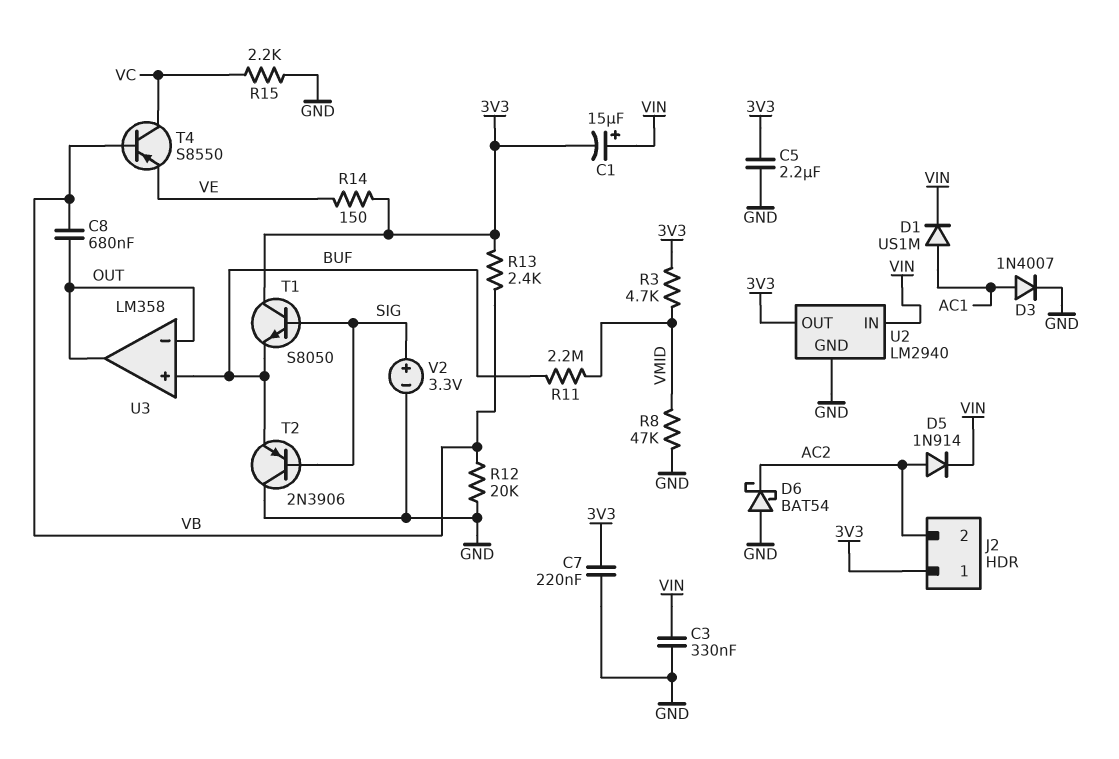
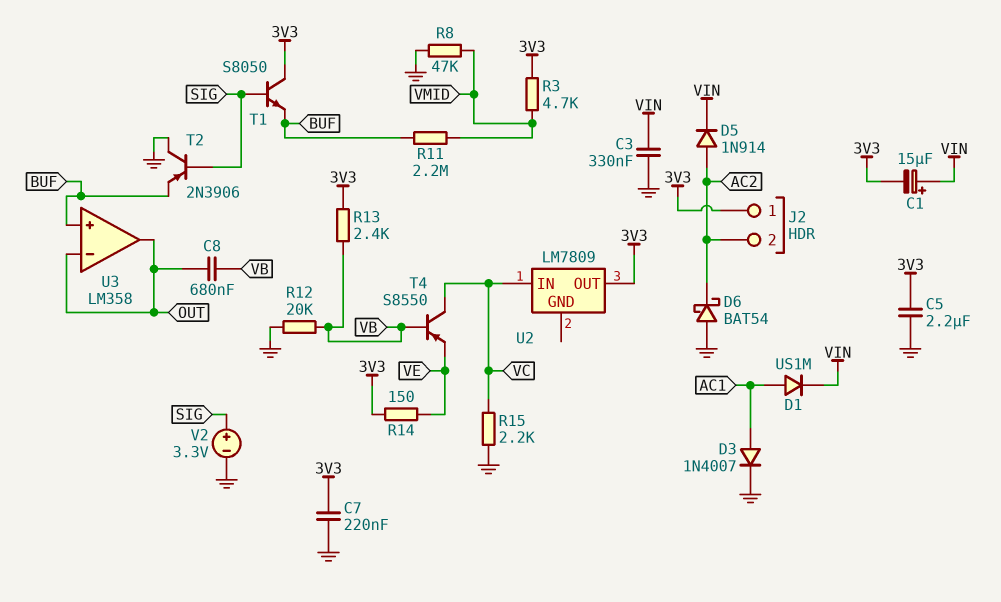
U2: LM2940 -> LM7809
U2 pin GND: GND -> none
U2 pin IN: VIN -> VC

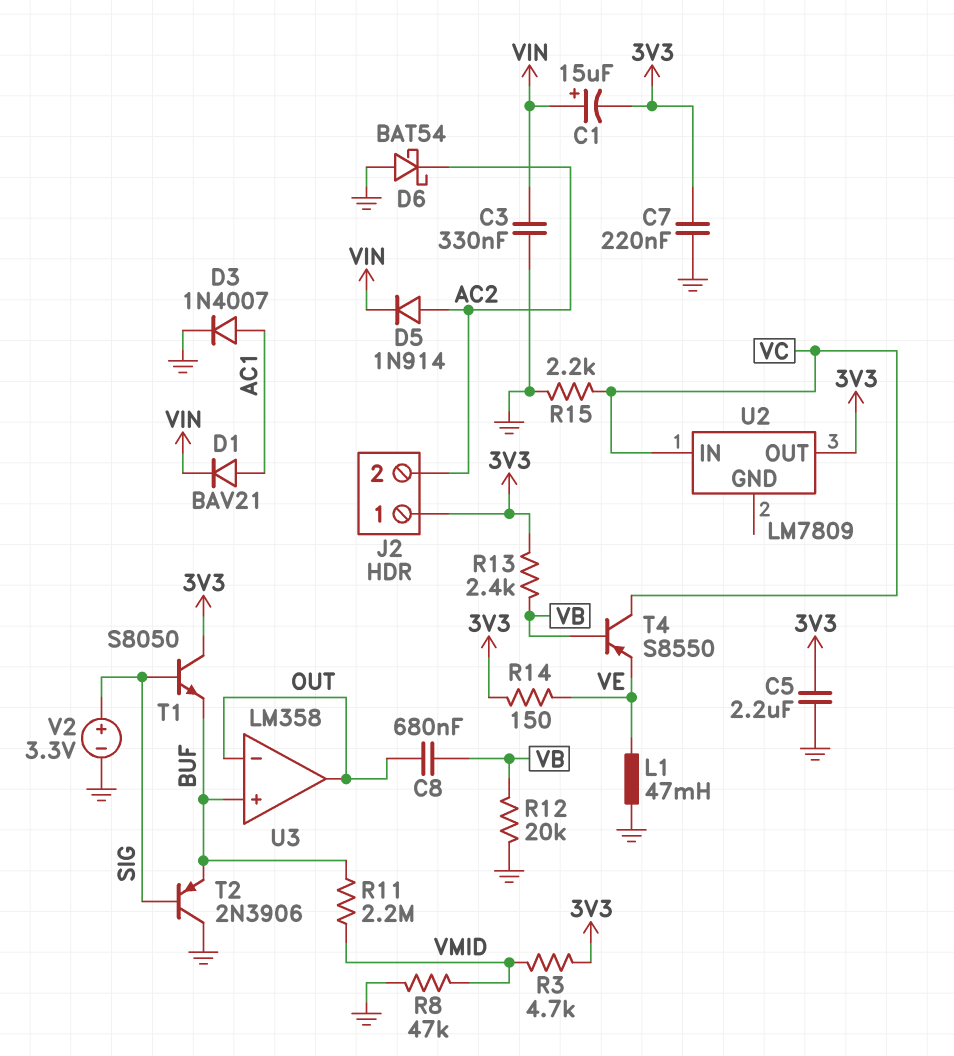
D1: diode US1M (A AC1, K VIN) -> diode BAV21 (A AC1, K VIN)
L1: none -> 47mH (GND, VE)

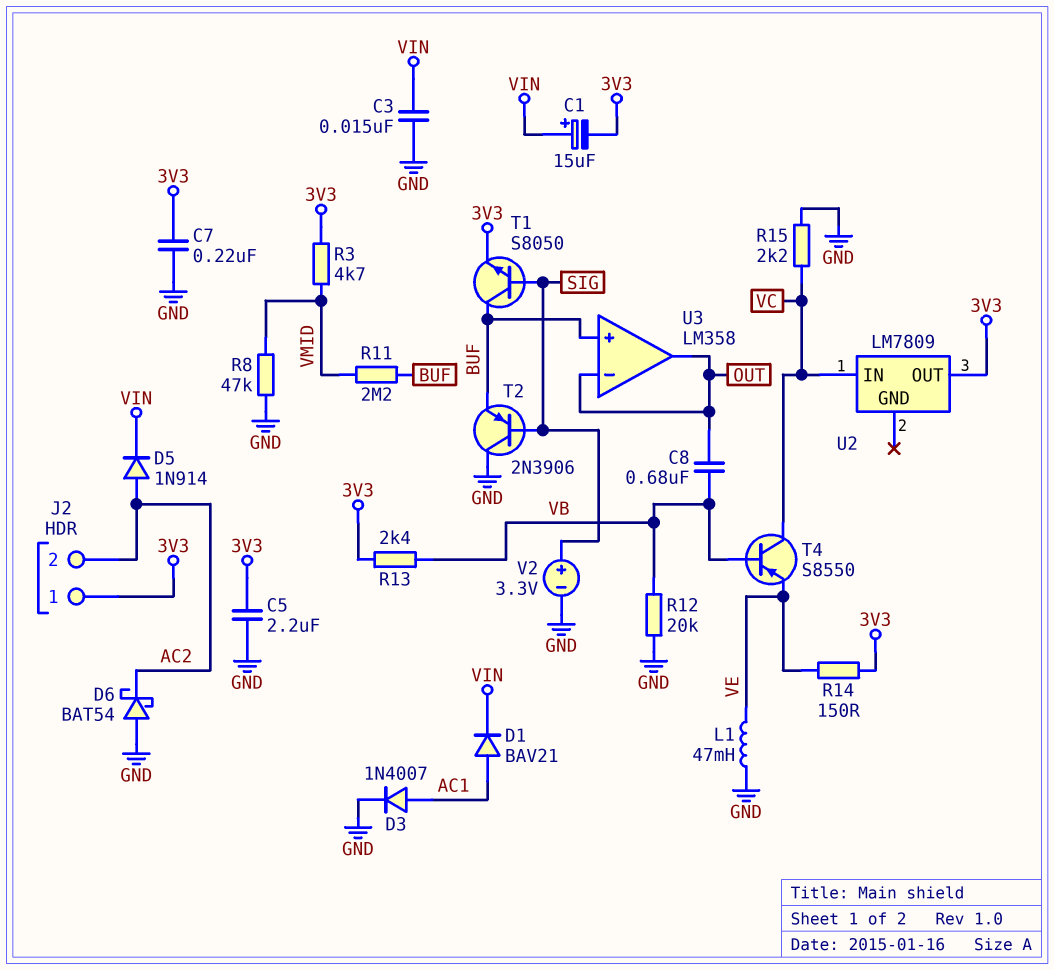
C3: 330nF (GND, VIN) -> 15nF (GND, VIN)
T1: NPN S8050 (B SIG, C 3V3, E BUF) -> NPN S8050 (B SIG, C BUF, E 3V3)

